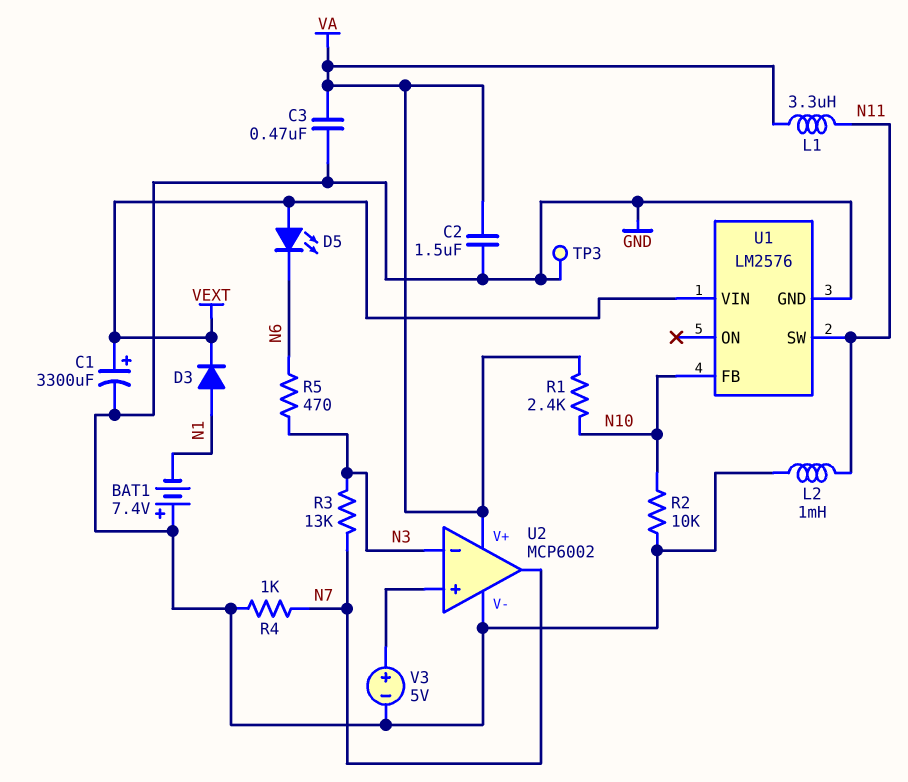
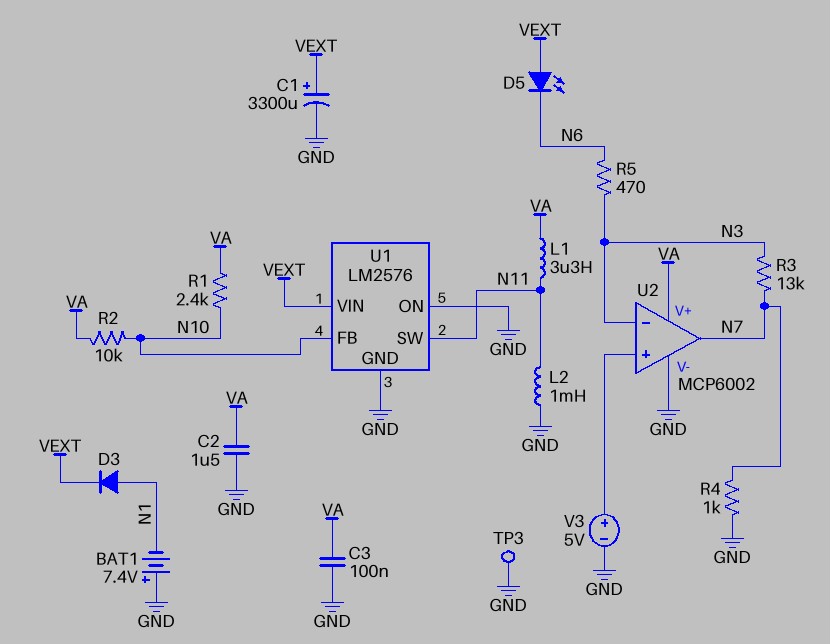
C3: 470nF (GND, VA) -> 100nF (GND, VA)
R2: 10k (GND, N10) -> 10k (N10, VA)
U1 pin ON: none -> GND

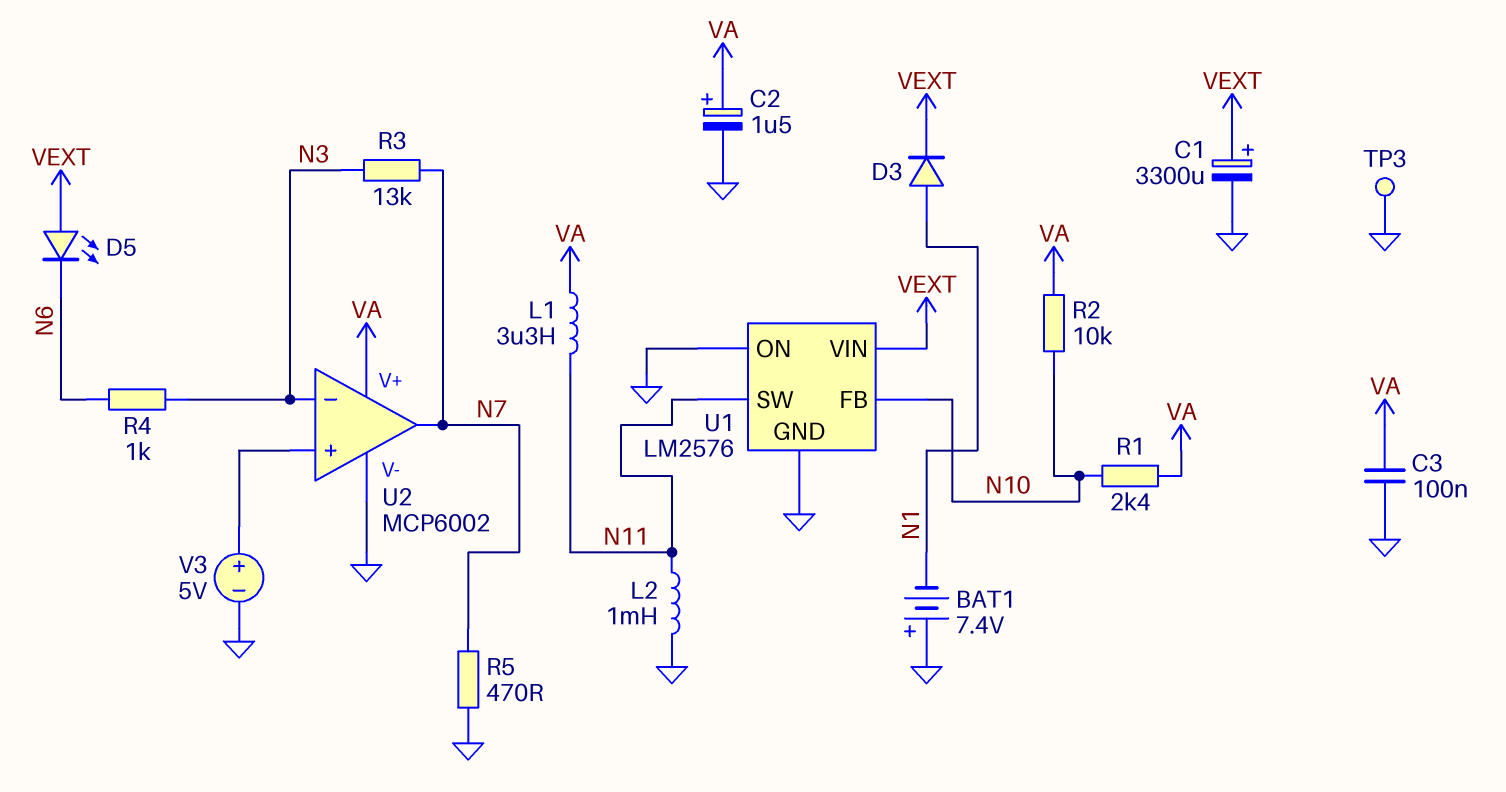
C2: 1.5uF (GND, VA) -> 1.5uF (plus VA, minus GND)
R4: 1k (GND, N7) -> 1k (N3, N6)
R5: 470 (N3, N6) -> 470 (GND, N7)

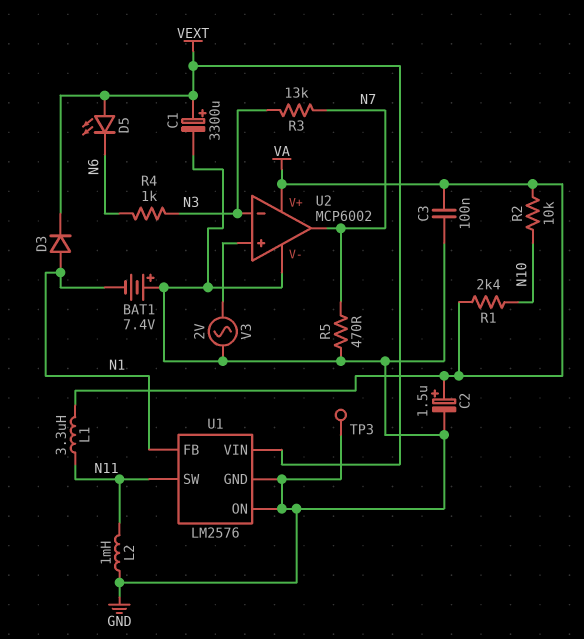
U1 pin FB: N10 -> N1
V3: 5V (plus U2/in+, minus GND) -> AC 2V (GND, U2/in+)

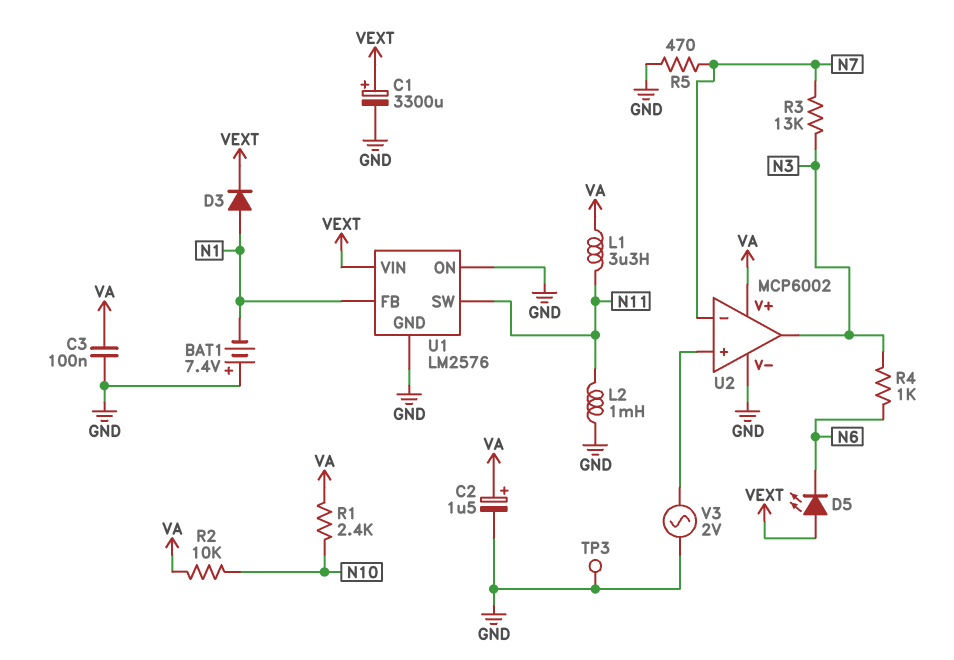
U2 pin in-: N3 -> N7
U2 pin out: N7 -> N3

